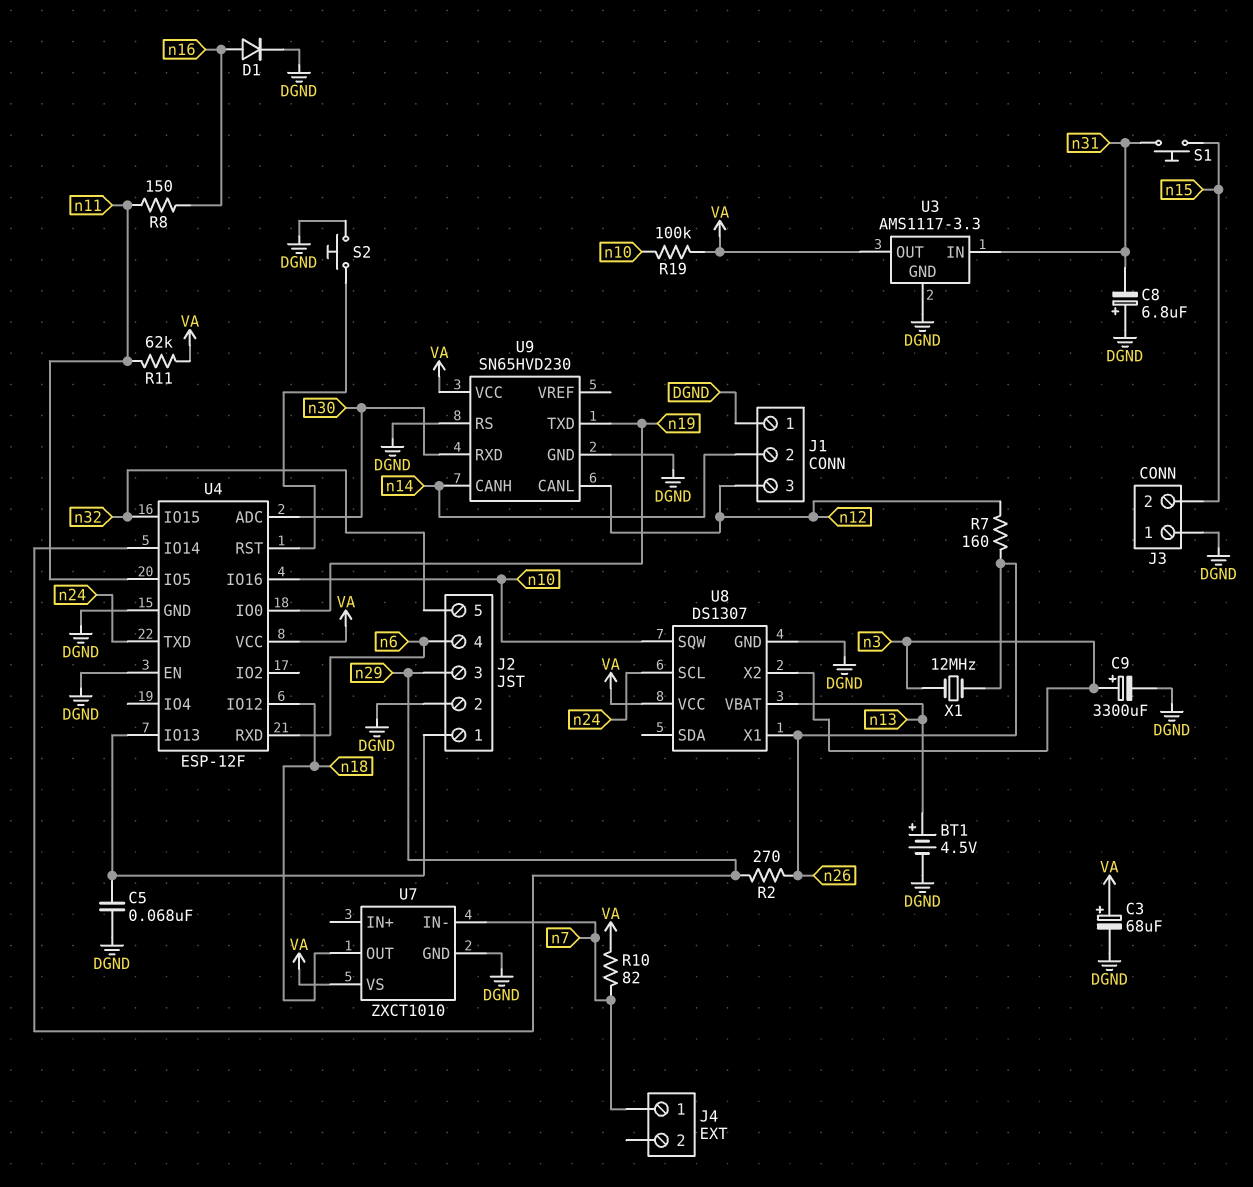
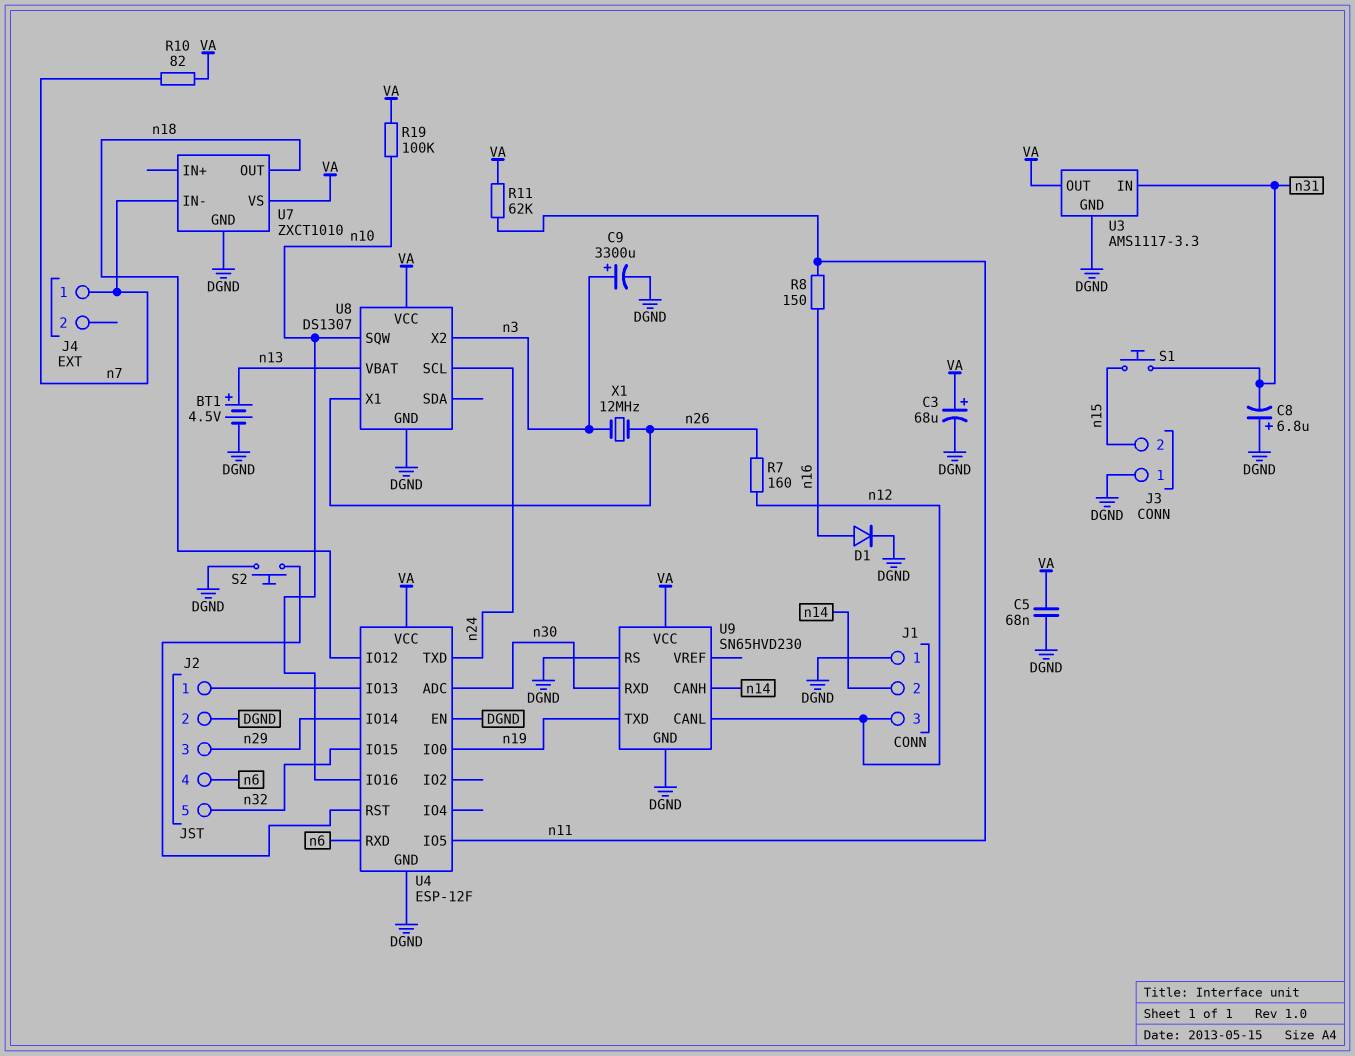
C5: 68nF (DGND, J2/1) -> 68nF (DGND, VA)
R2: 270 (n26, n29) -> none

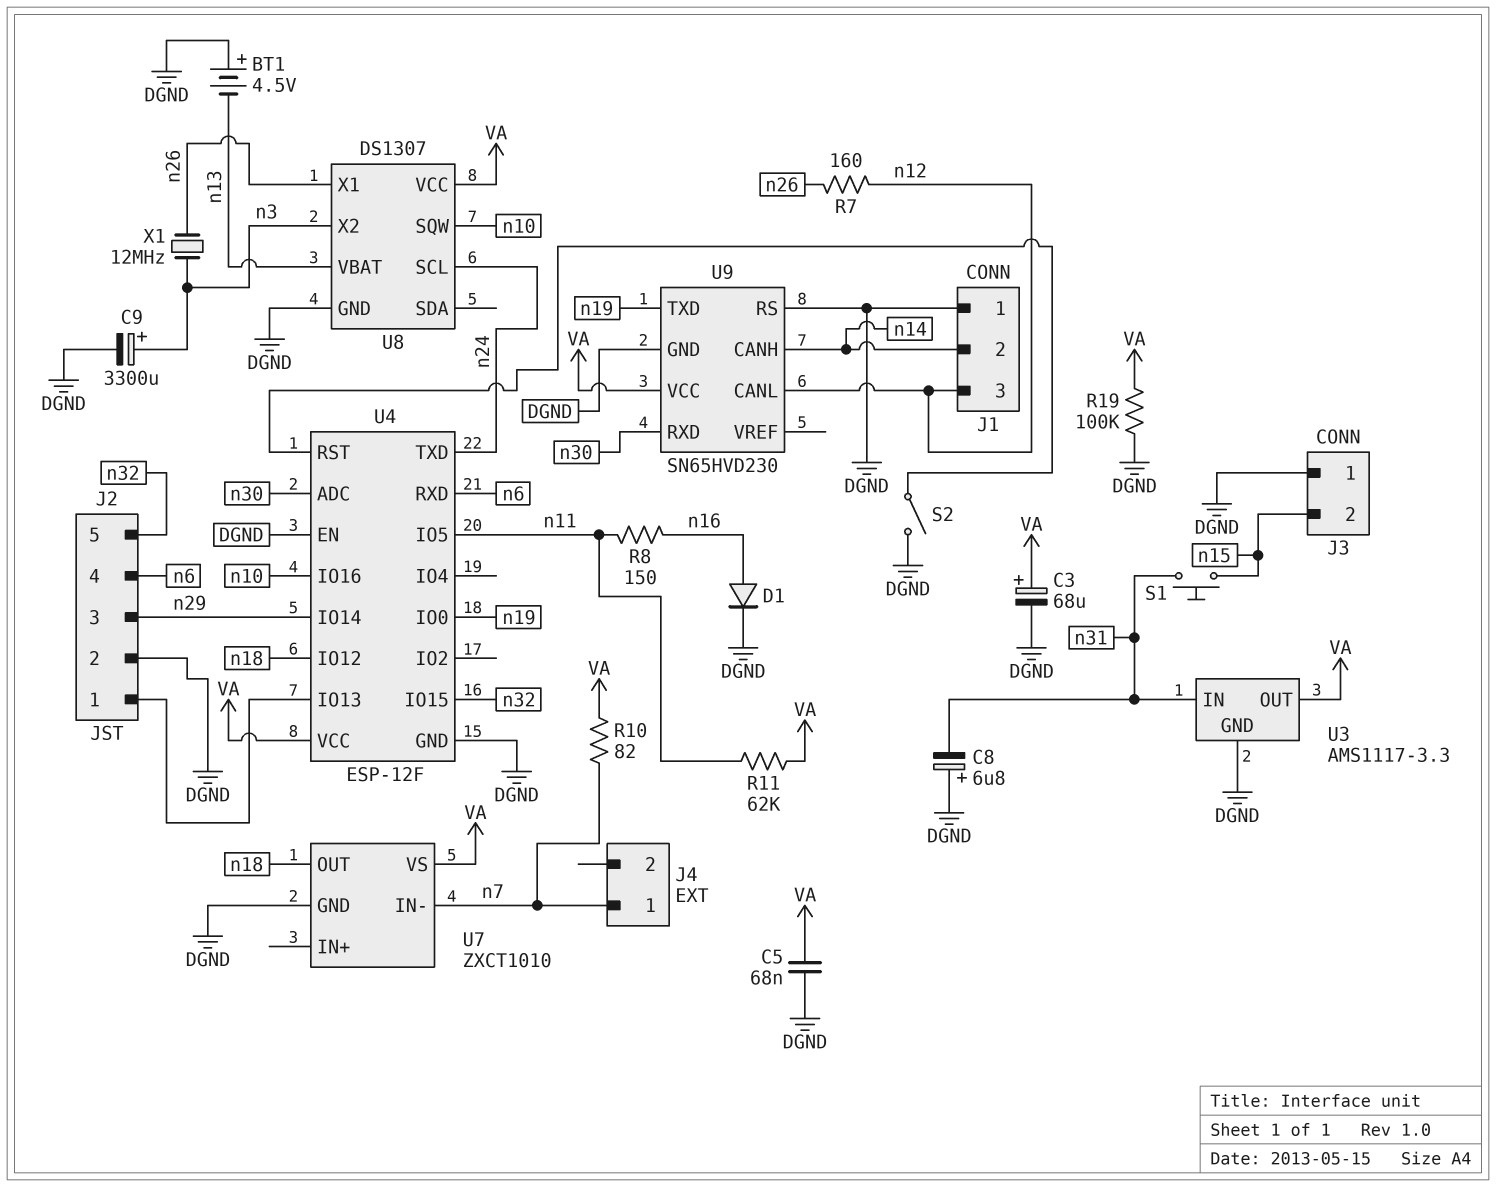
BT1: 4.5V (plus n13, minus DGND) -> 4.5V (plus DGND, minus n13)
R19: 100k (VA, n10) -> 100k (DGND, VA)
S2: button (DGND, U4/RST) -> switch (DGND, U4/RST)

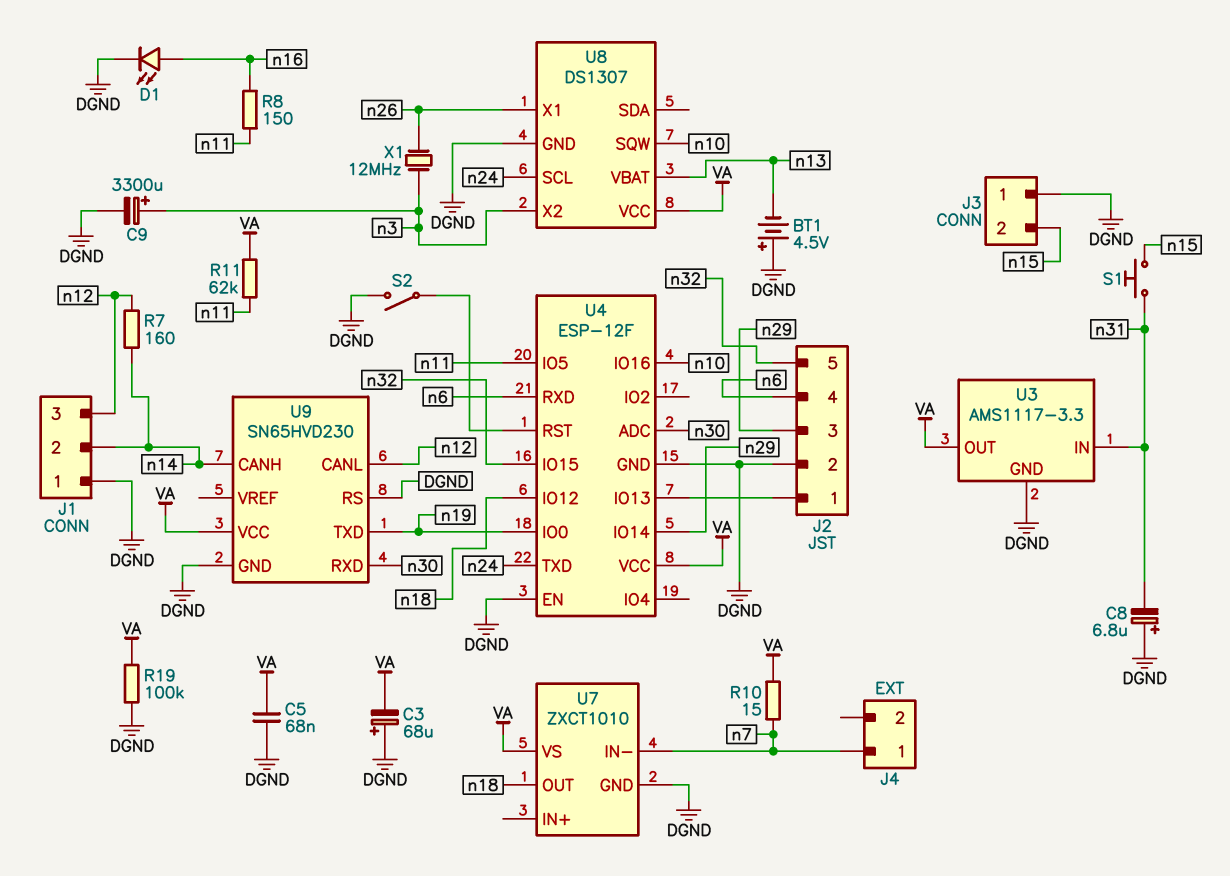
C3: 68uF (plus VA, minus DGND) -> 68uF (plus DGND, minus VA)
D1: diode (A n16, K DGND) -> LED (A n16, K DGND)
R7: 160 (n12, n26) -> 160 (n12, n14)
R10: 82 (VA, n7) -> 15 (VA, n7)

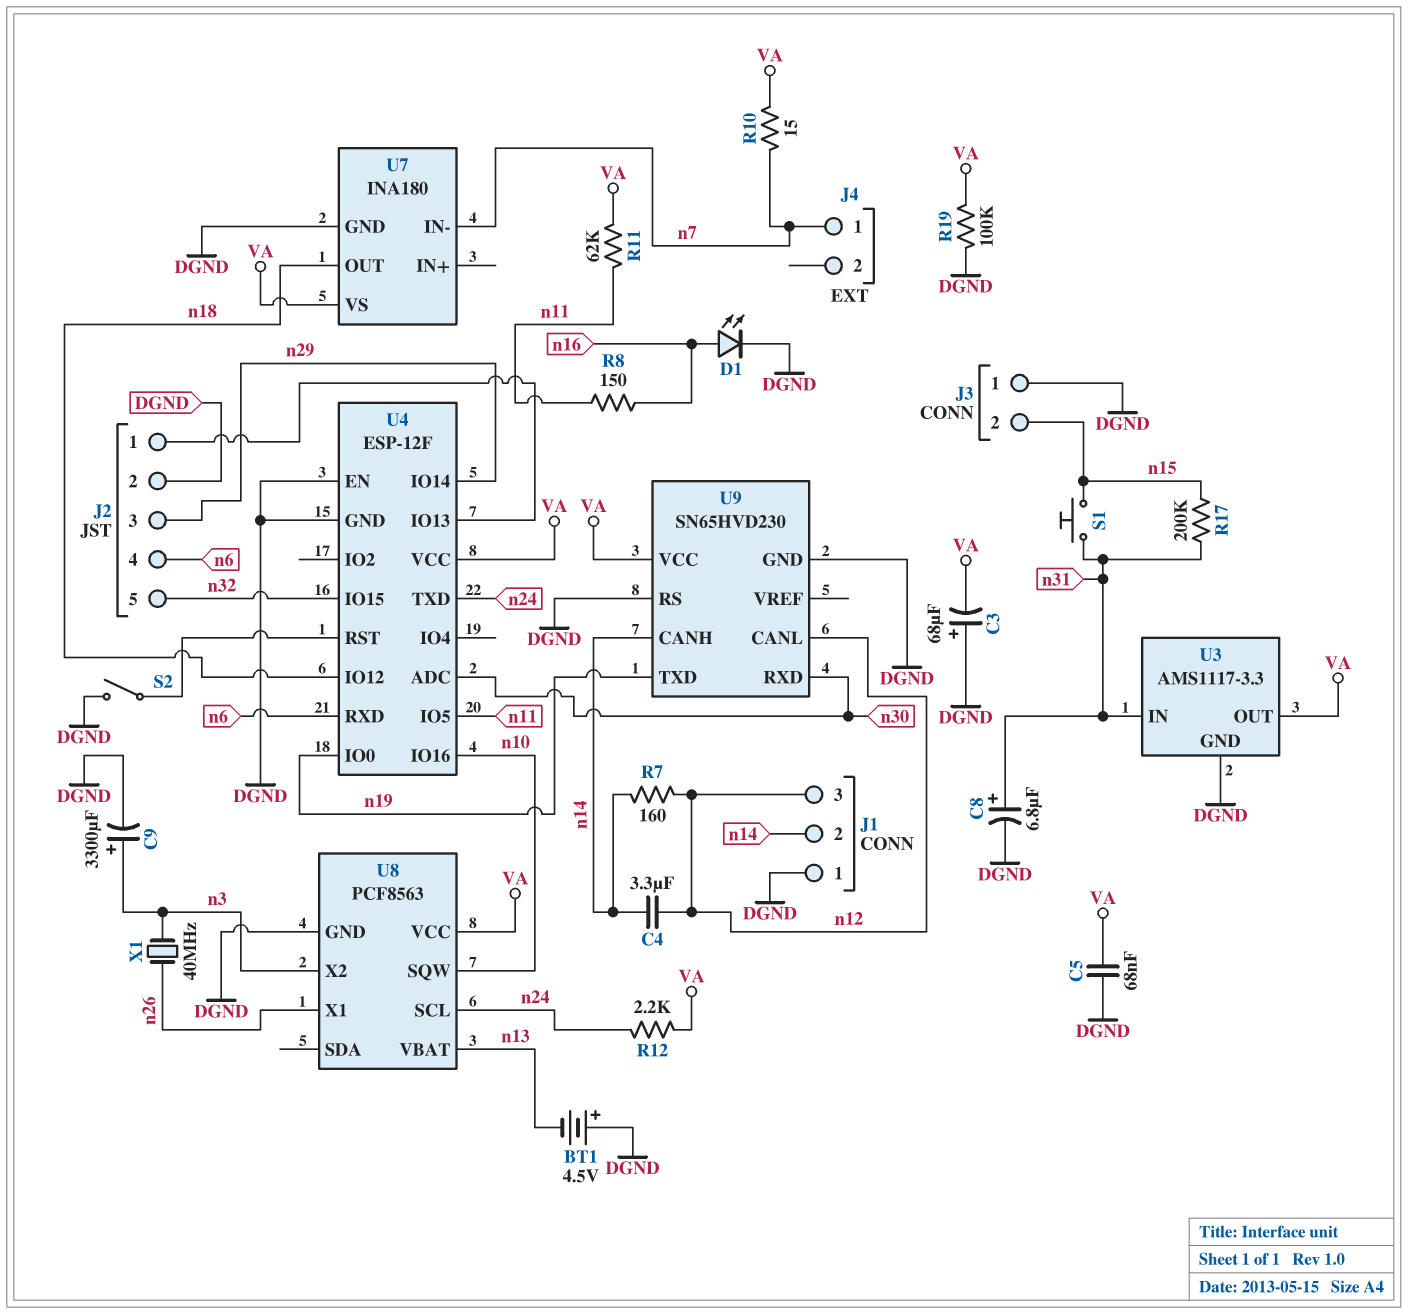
C4: none -> 3.3uF (n12, n14)
C8: 6.8uF (plus DGND, minus n31) -> 6.8uF (plus n31, minus DGND)
R12: none -> 2.2k (VA, n24)
R17: none -> 200k (n15, n31)
U7: ZXCT1010 -> INA180
U8: DS1307 -> PCF8563
X1: 12MHz (n3, n26) -> 40MHz (n3, n26)

